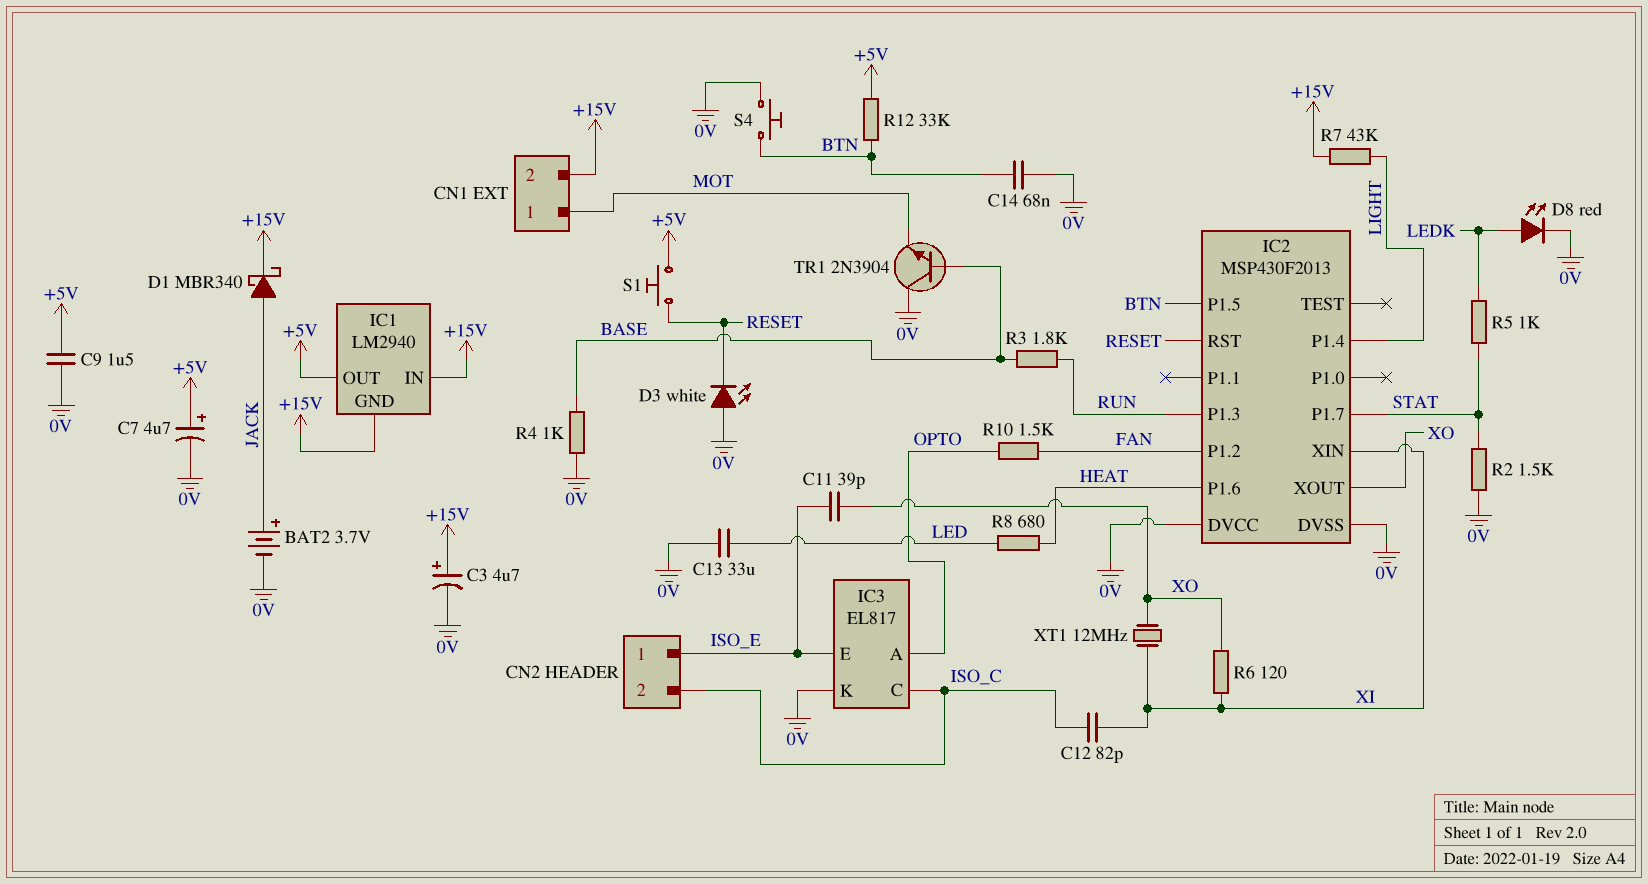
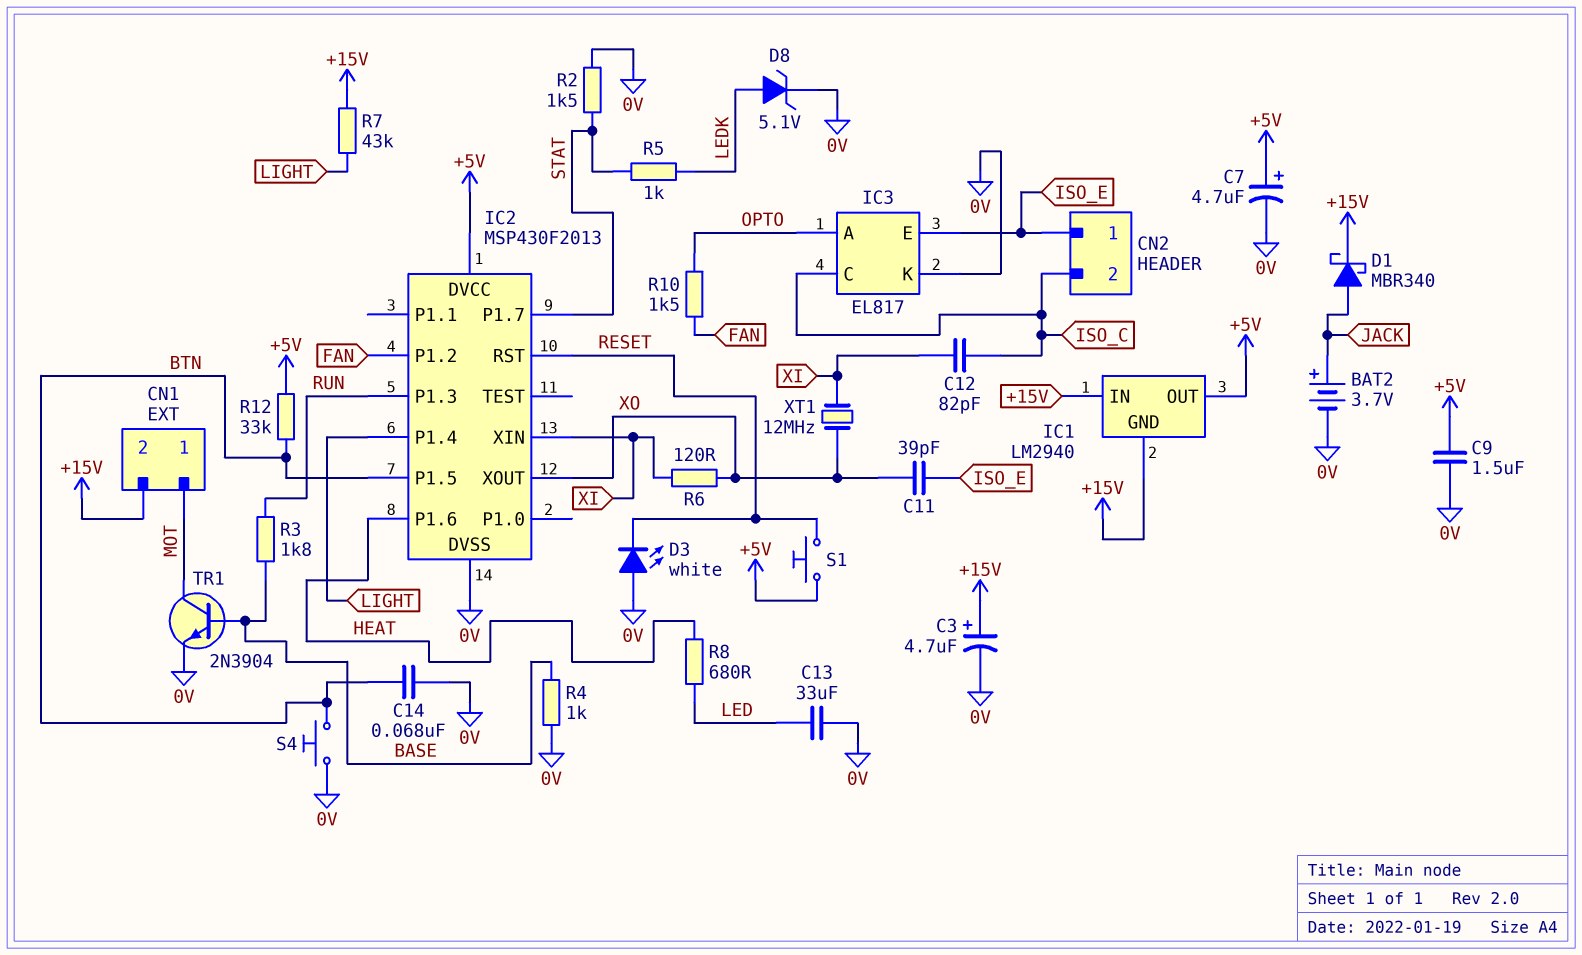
D8: LED red (A LEDK, K 0V) -> zener 5.1V (A LEDK, K 0V)
IC2 pin DVCC: 0V -> +5V
TR1: NPN 2N3904 (B BASE, C 0V, E MOT) -> NPN 2N3904 (B BASE, C MOT, E 0V)

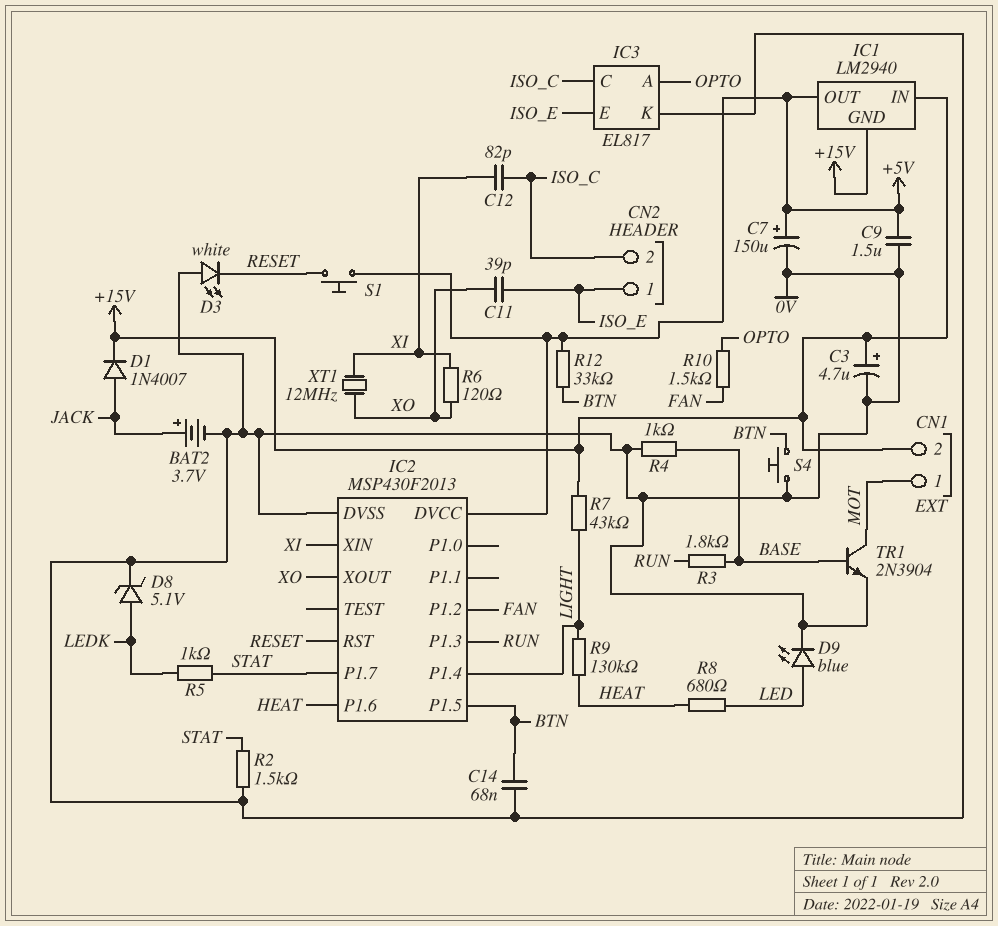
C7: 4.7uF (plus +5V, minus 0V) -> 150uF (plus +5V, minus 0V)
C13: 33uF (0V, LED) -> none
D1: schottky MBR340 (A JACK, K +15V) -> diode 1N4007 (A JACK, K +15V)
D9: none -> LED blue (A LED, K 0V)
R9: none -> 130k (HEAT, LIGHT)

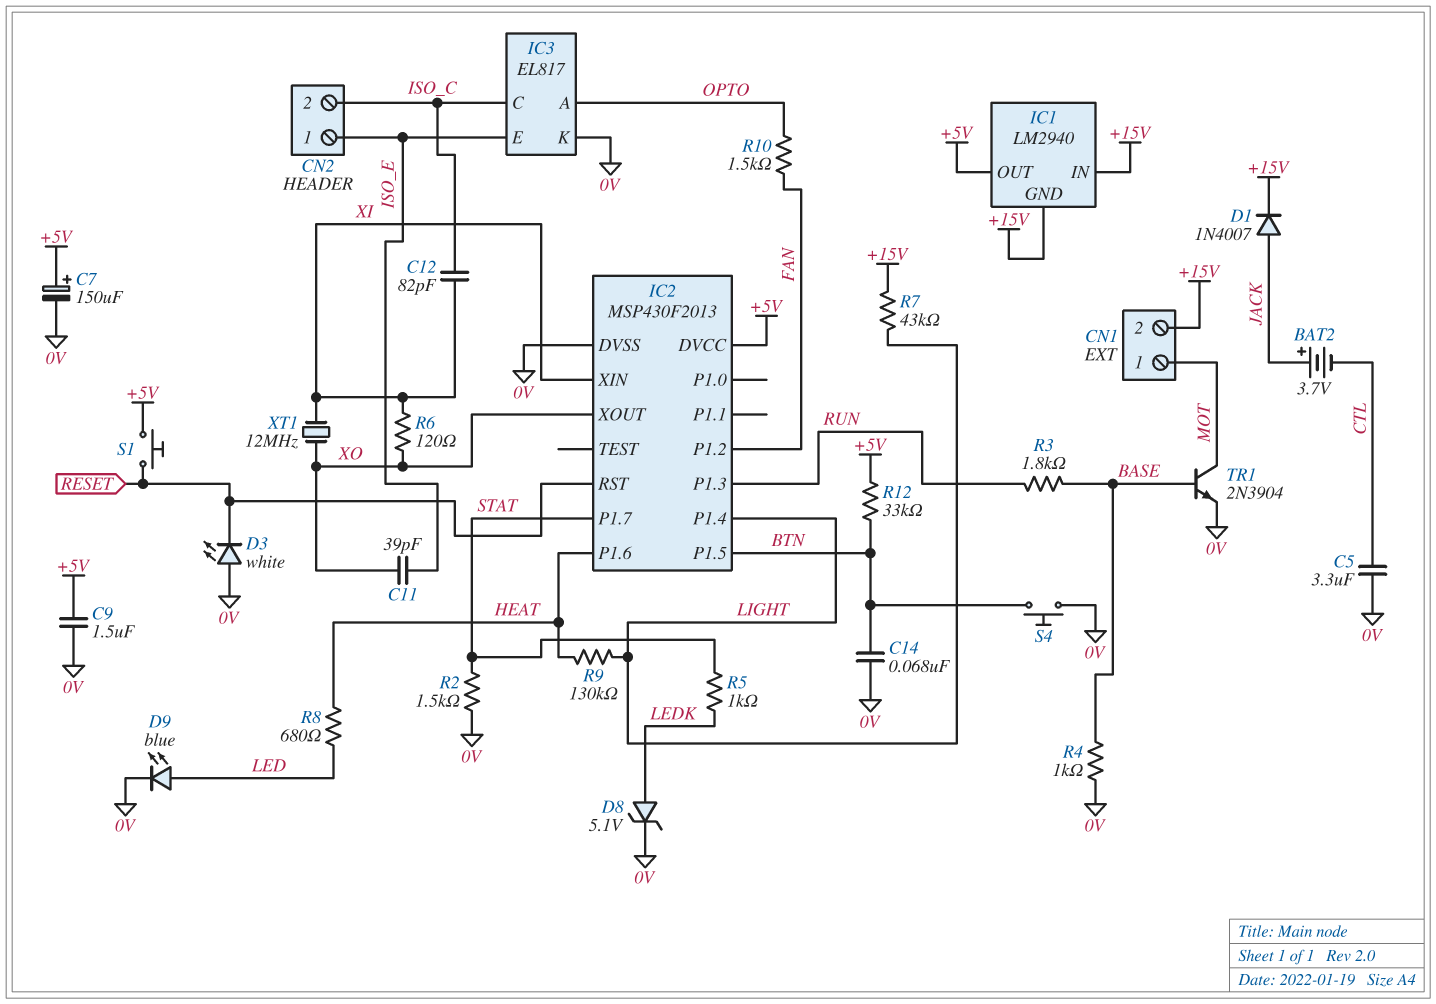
BAT2: 3.7V (plus JACK, minus 0V) -> 3.7V (plus JACK, minus CTL)
C3: 4.7uF (plus +15V, minus 0V) -> none
C5: none -> 3.3uF (0V, CTL)

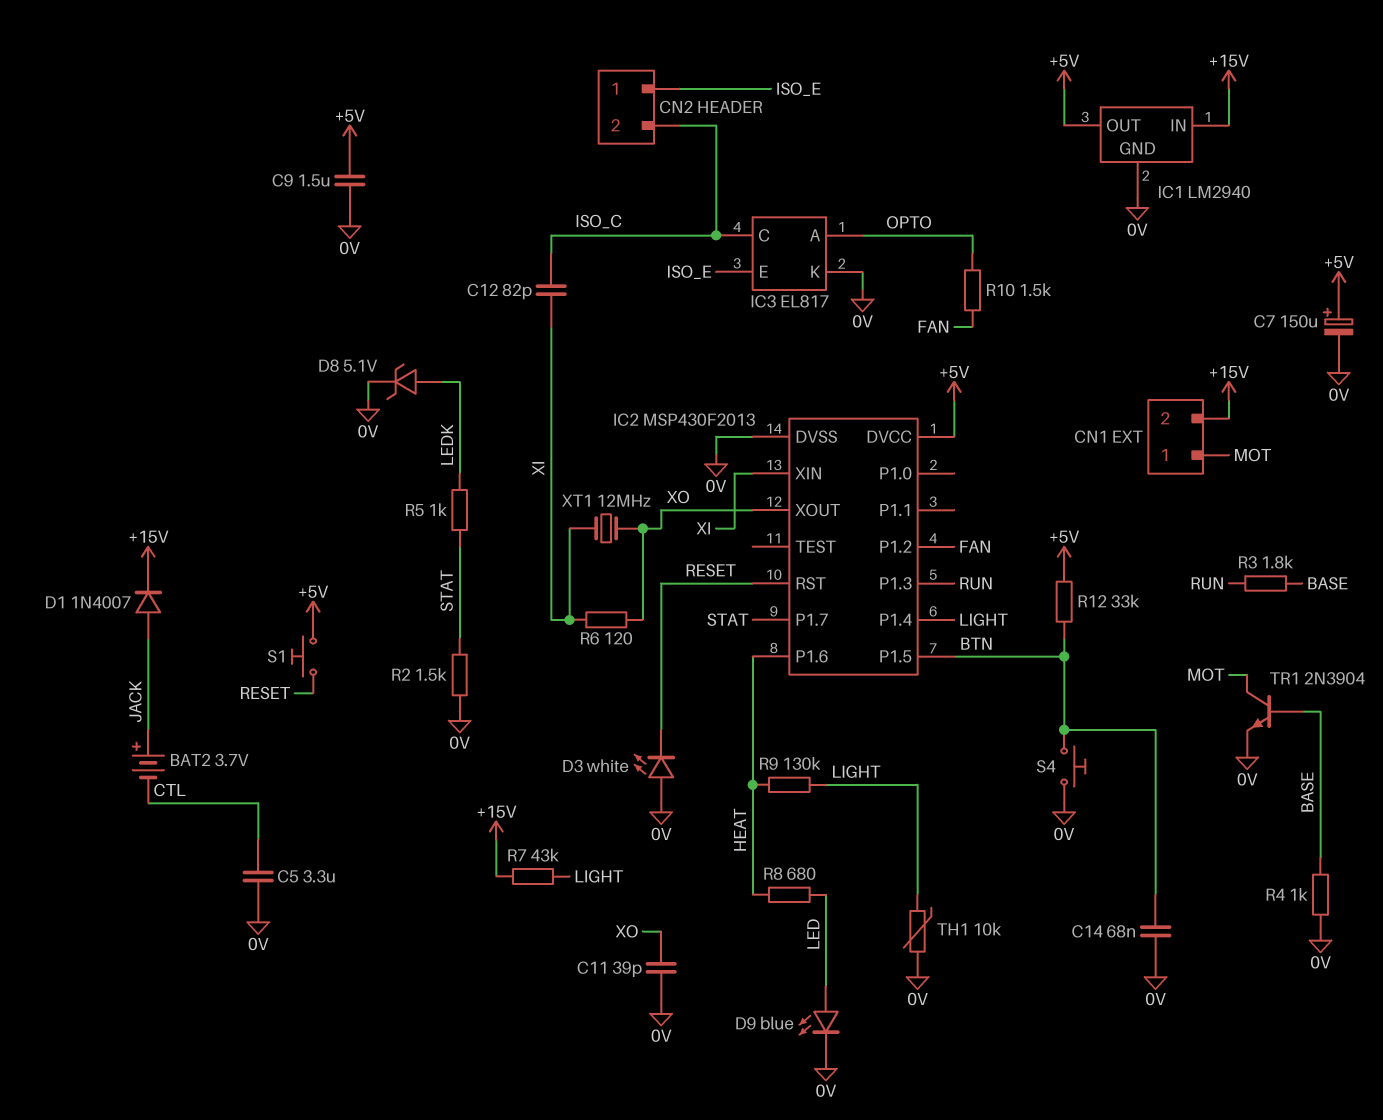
C11: 39pF (ISO_E, XO) -> 39pF (0V, XO)
IC1 pin GND: +15V -> 0V
TH1: none -> 10k (0V, LIGHT)

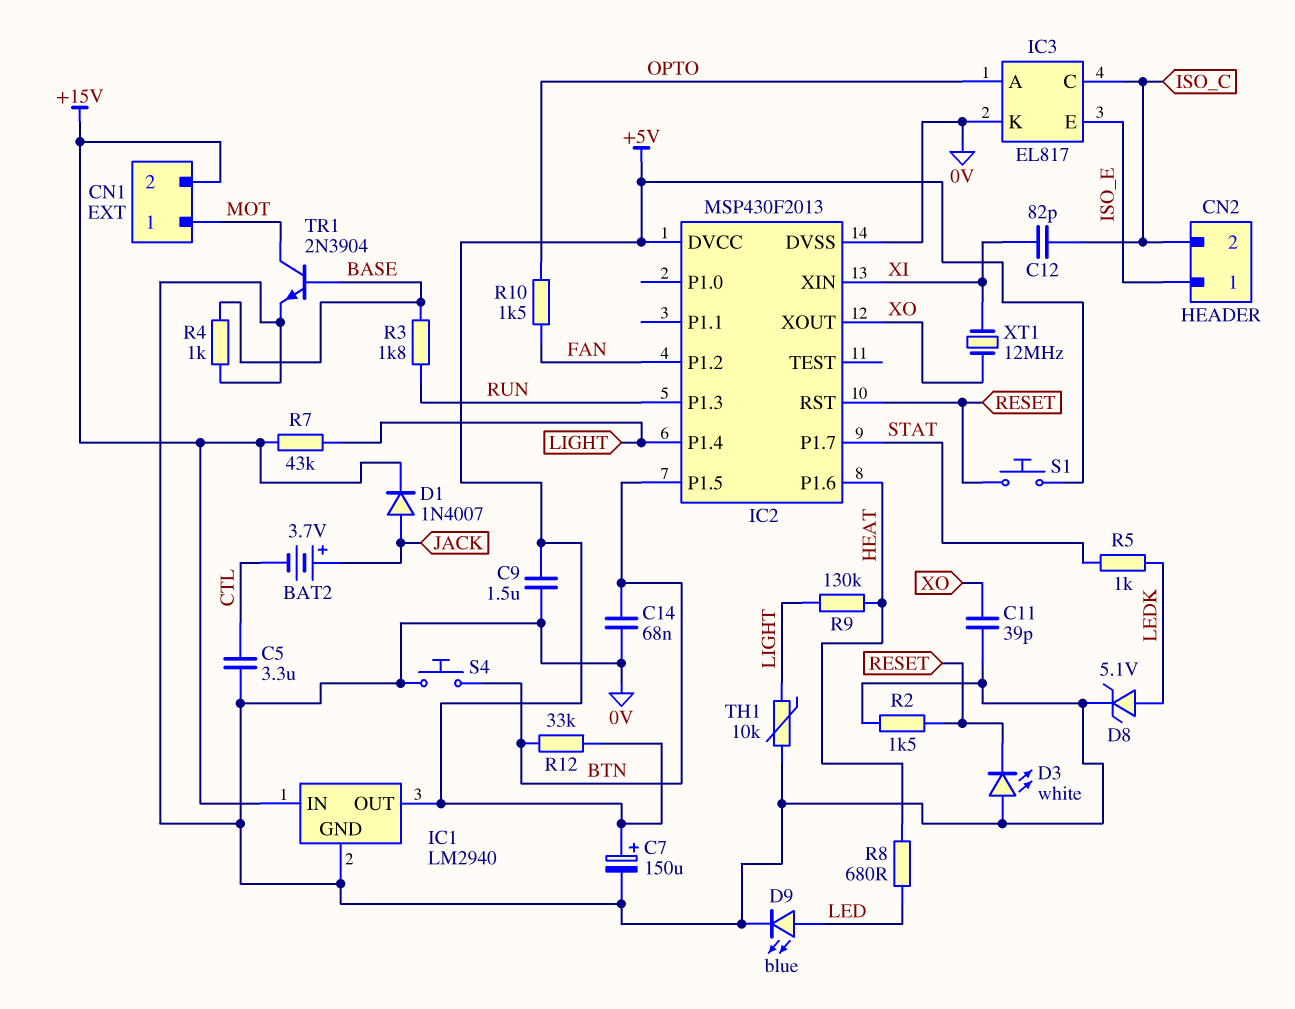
R2: 1.5k (0V, STAT) -> 1.5k (0V, RESET)
R6: 120 (XI, XO) -> none

